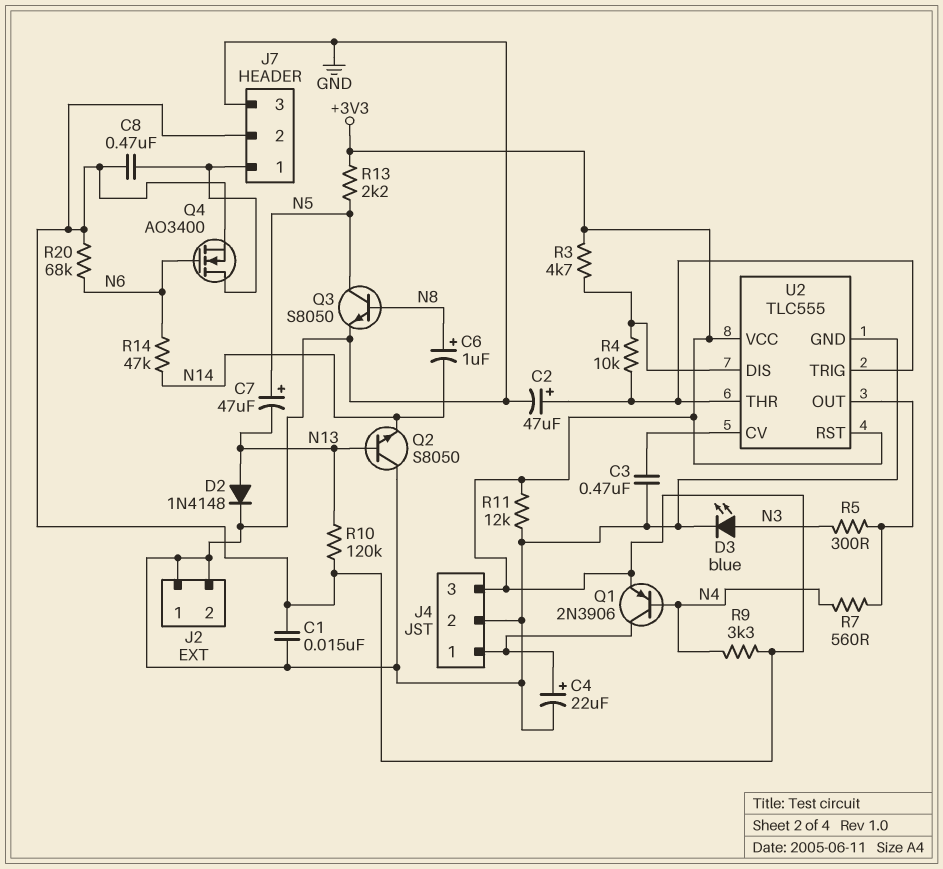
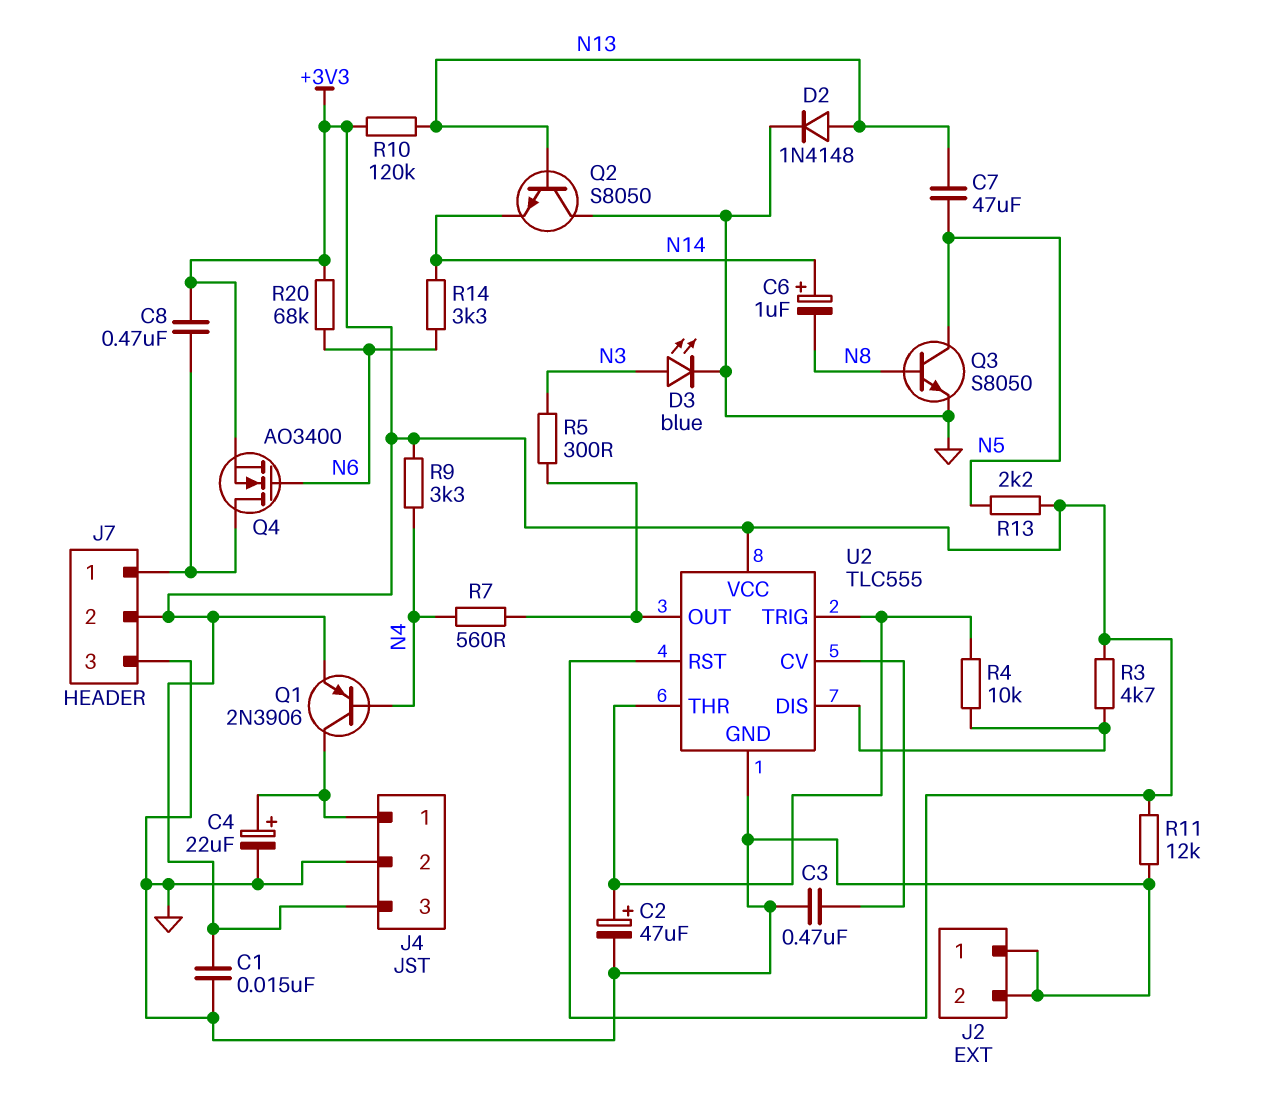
C6: 1uF (plus N8, minus N14) -> 1uF (plus N14, minus N8)
C7: 47uF (plus N5, minus N13) -> 47uF (N5, N13)
R14: 47k (N6, N14) -> 3.3k (N6, N14)

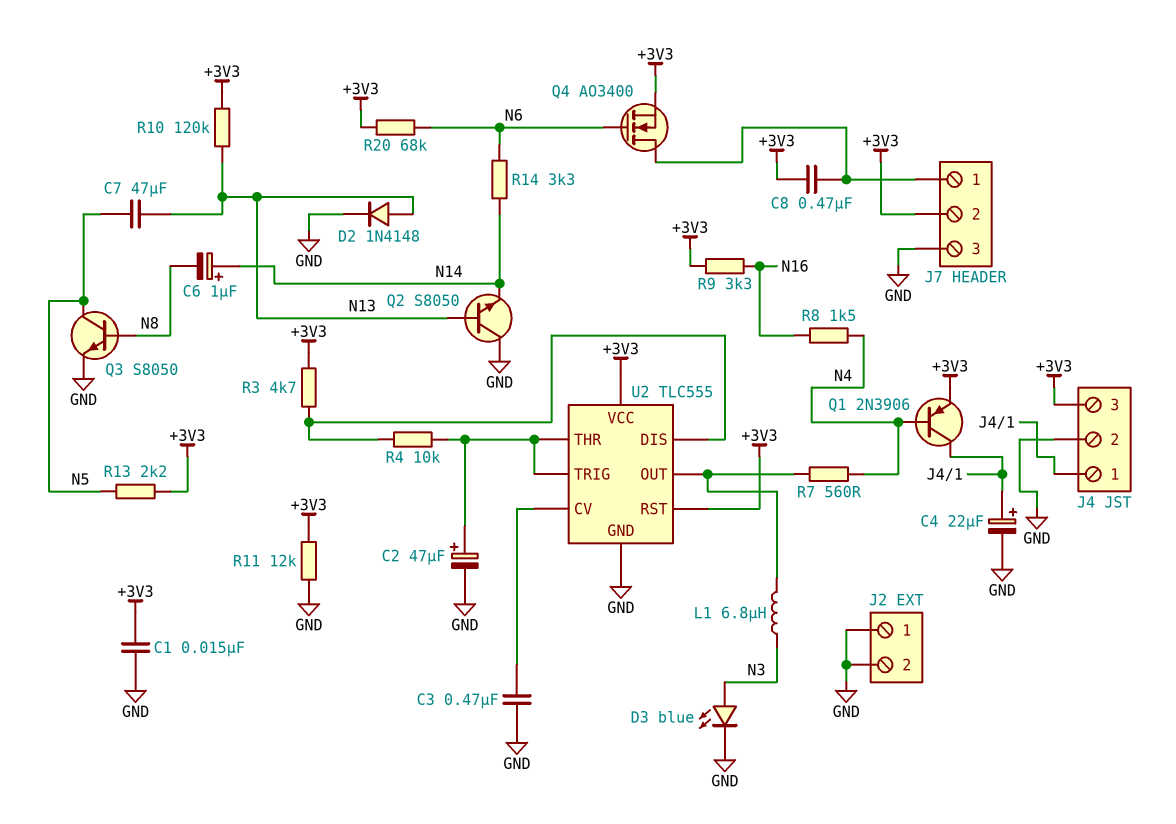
L1: none -> 6.8uH (N3, U2/OUT)
R5: 300 (N3, U2/OUT) -> none
R8: none -> 1.5k (N4, N16)
R9: 3.3k (+3V3, N4) -> 3.3k (+3V3, N16)

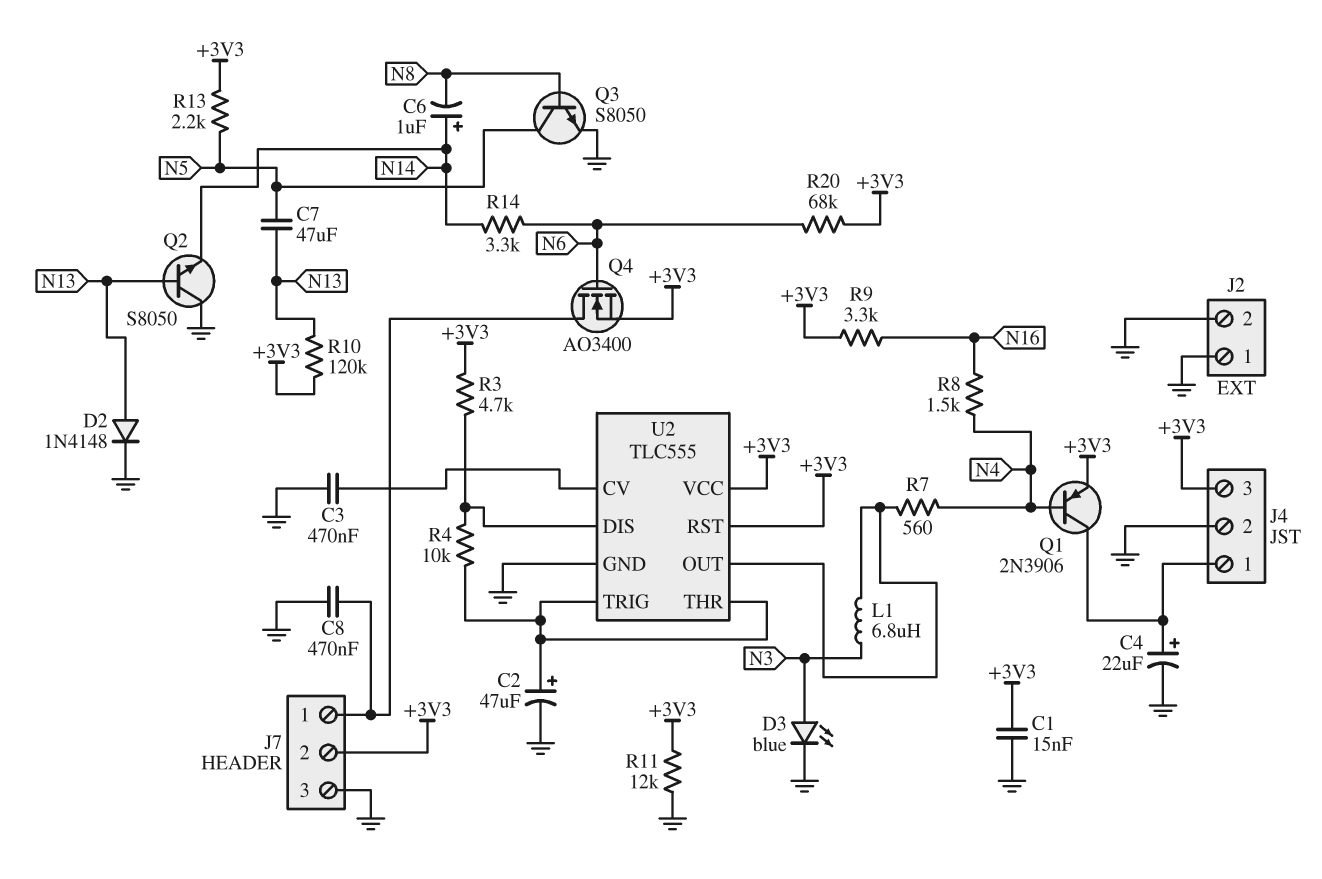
C8: 470nF (+3V3, J7/1) -> 470nF (GND, J7/1)

